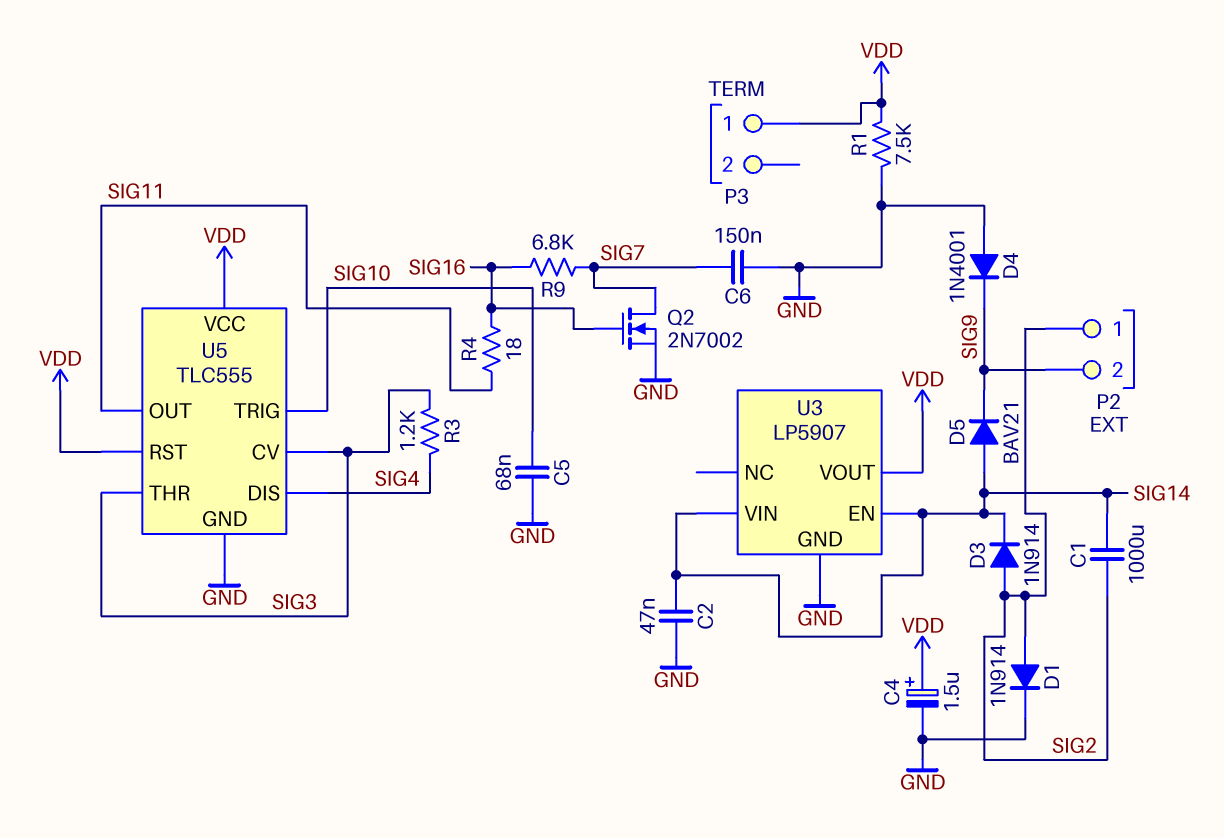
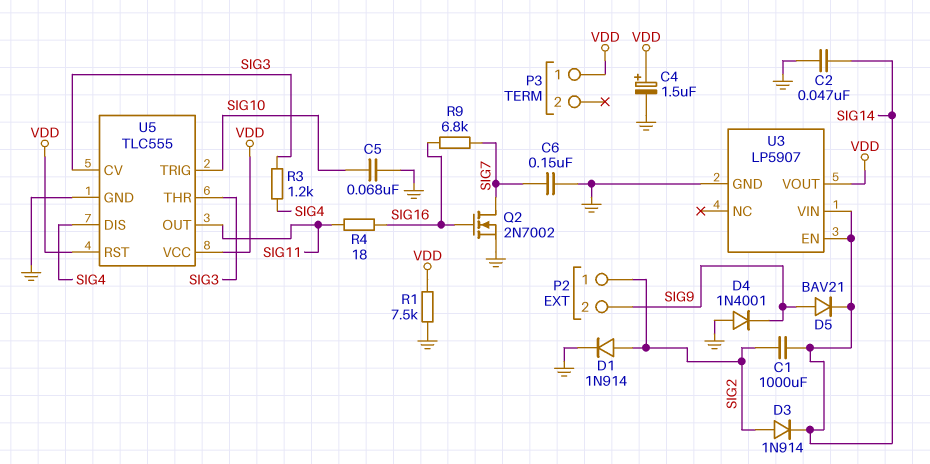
D5: diode BAV21 (A SIG14, K SIG9) -> diode BAV21 (A SIG9, K SIG14)

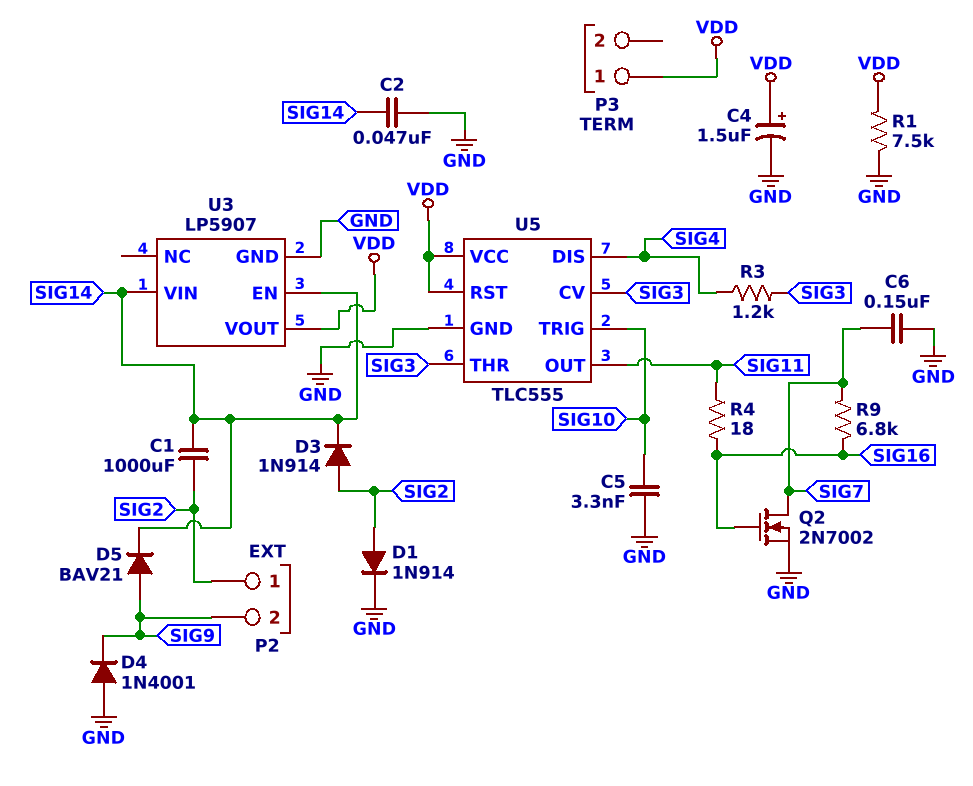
C5: 68nF (GND, SIG10) -> 3.3nF (GND, SIG10)

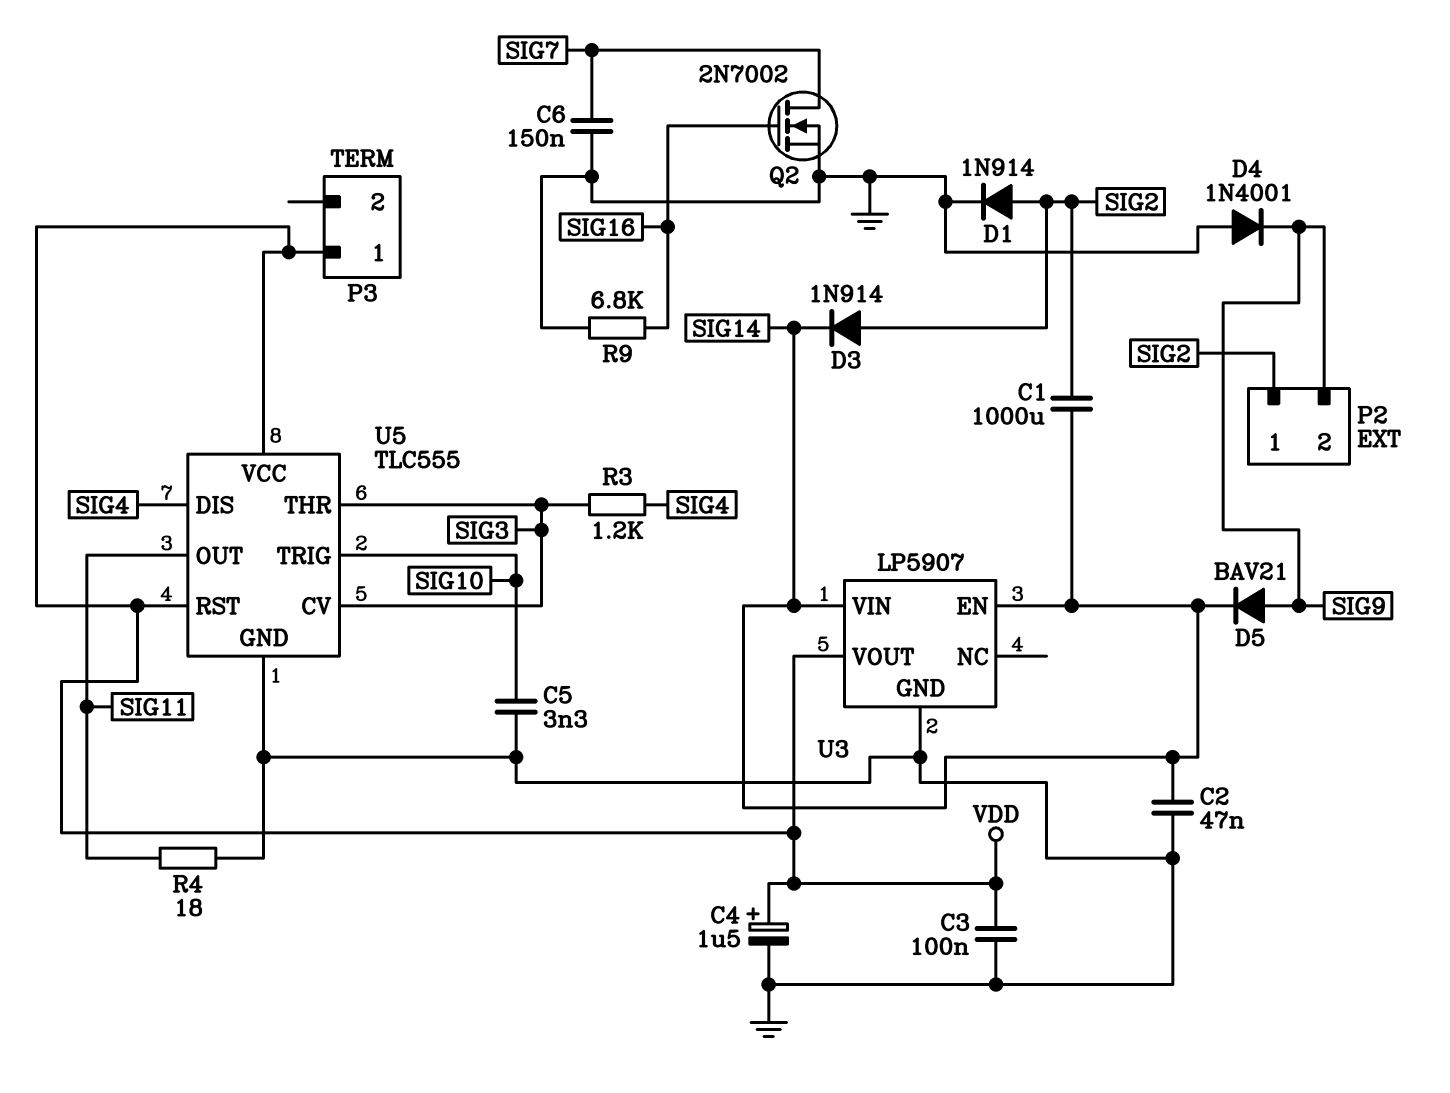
C3: none -> 100nF (GND, VDD)
R1: 7.5k (GND, VDD) -> none
R4: 18 (SIG11, SIG16) -> 18 (GND, SIG11)
R9: 6.8k (SIG7, SIG16) -> 6.8k (GND, SIG16)

